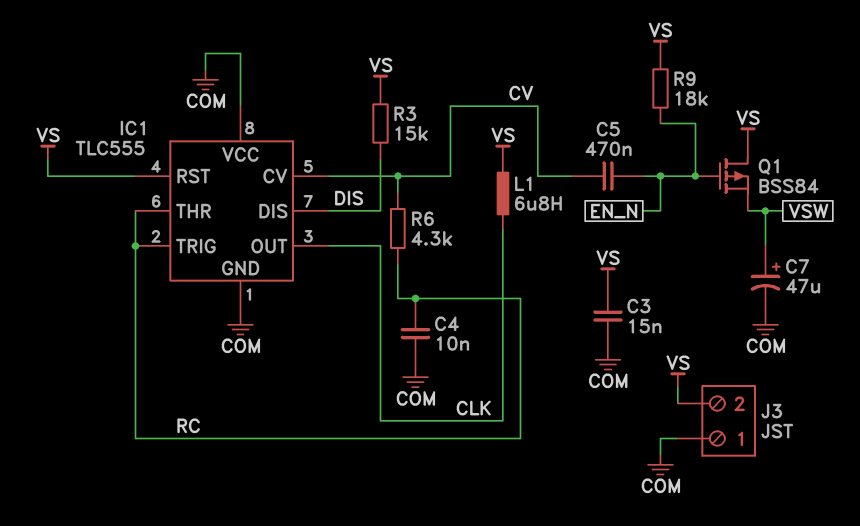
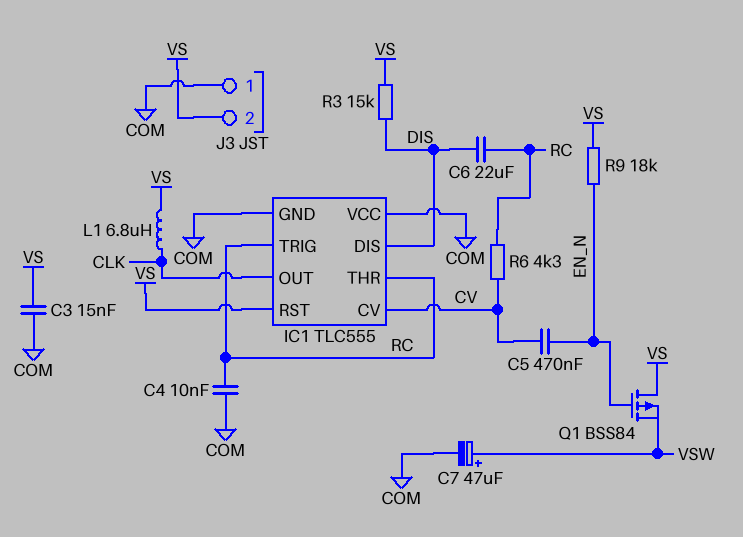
C6: none -> 22uF (DIS, RC)

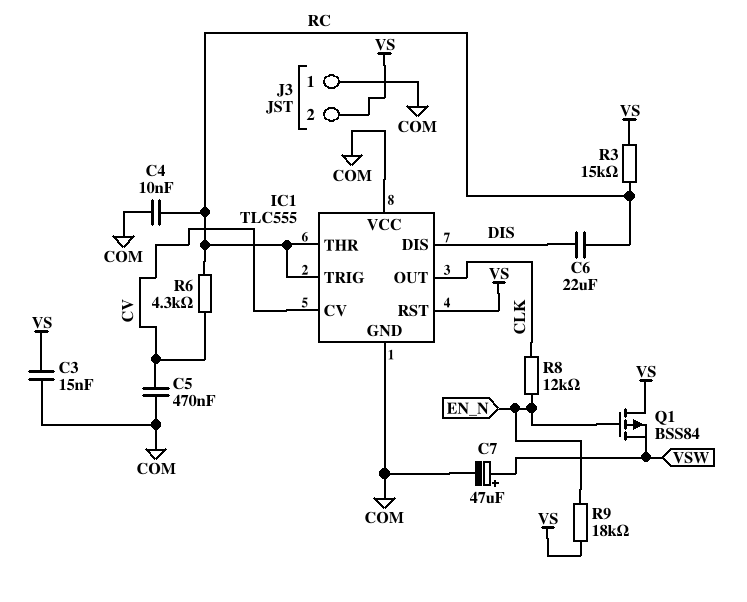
C5: 470nF (CV, EN_N) -> 470nF (COM, CV)
L1: 6.8uH (CLK, VS) -> none
R3: 15k (DIS, VS) -> 15k (RC, VS)
R8: none -> 12k (CLK, EN_N)

